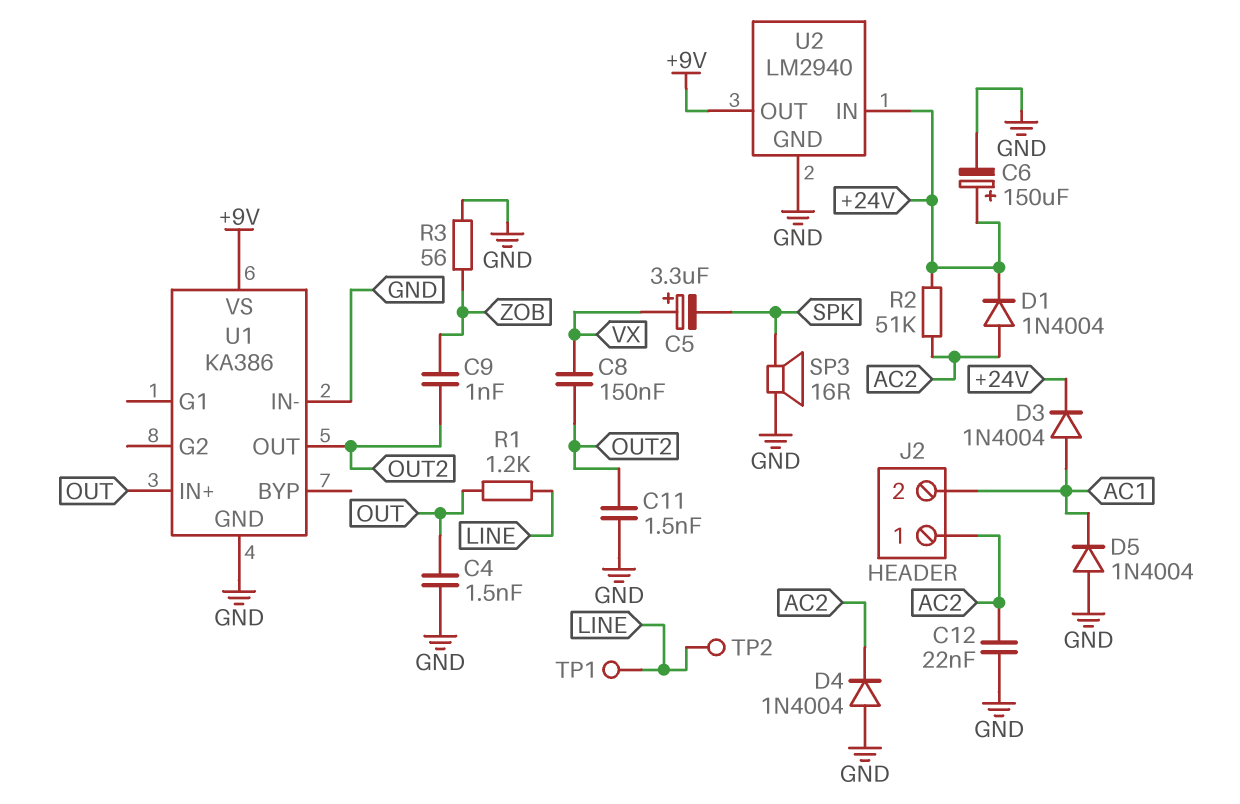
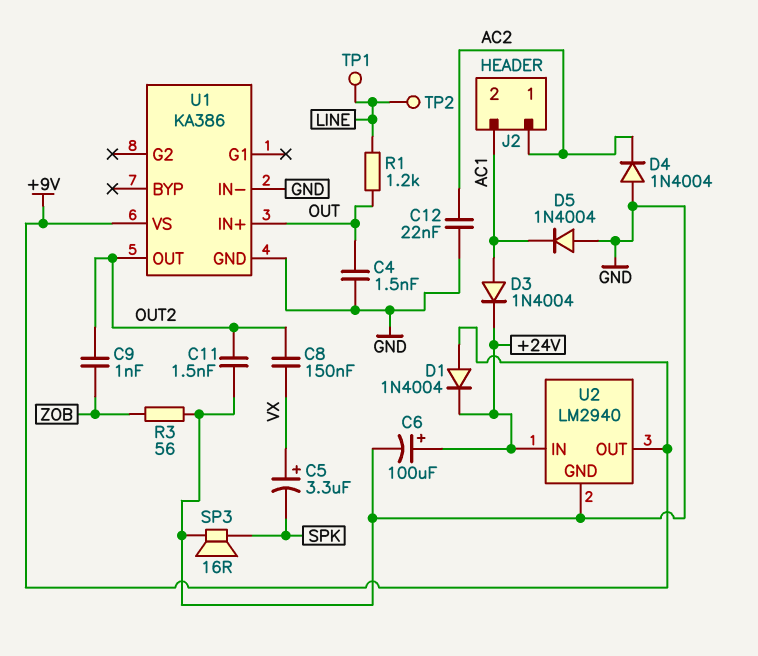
C6: 150uF (plus +24V, minus GND) -> 100uF (plus +24V, minus GND)
D1: diode 1N4004 (A AC2, K +24V) -> diode 1N4004 (A +9V, K +24V)
R2: 51k (+24V, AC2) -> none

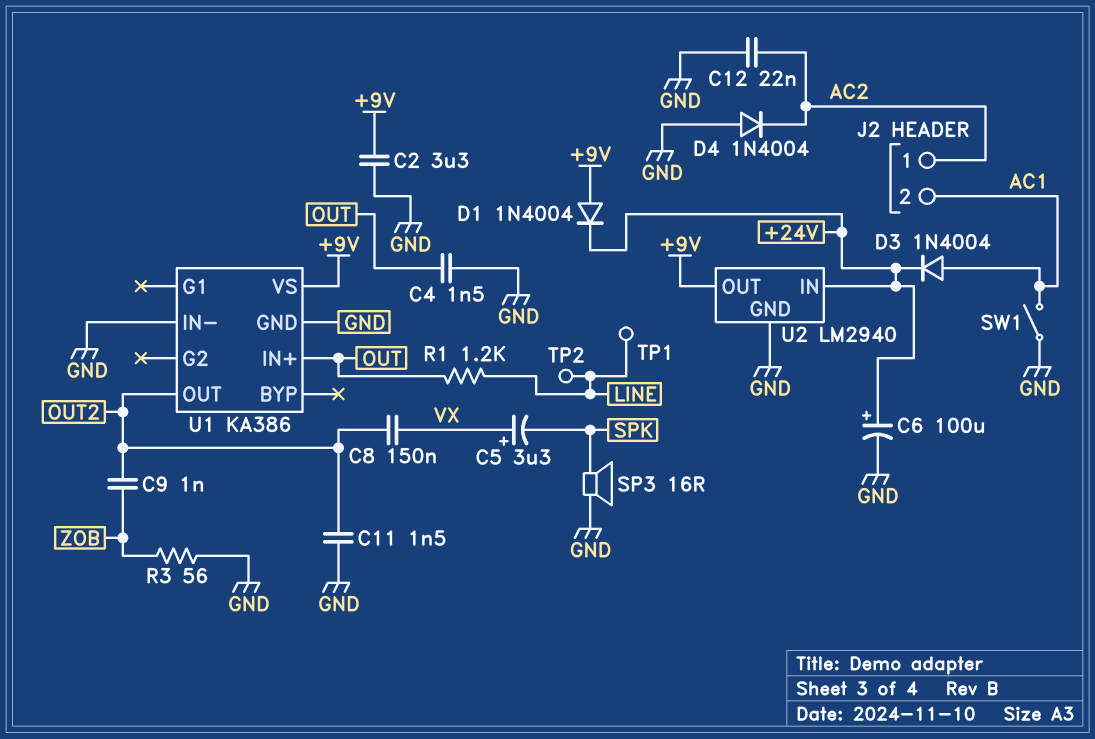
C2: none -> 3.3uF (+9V, GND)
D5: diode 1N4004 (A GND, K AC1) -> none
SW1: none -> switch (AC1, GND)

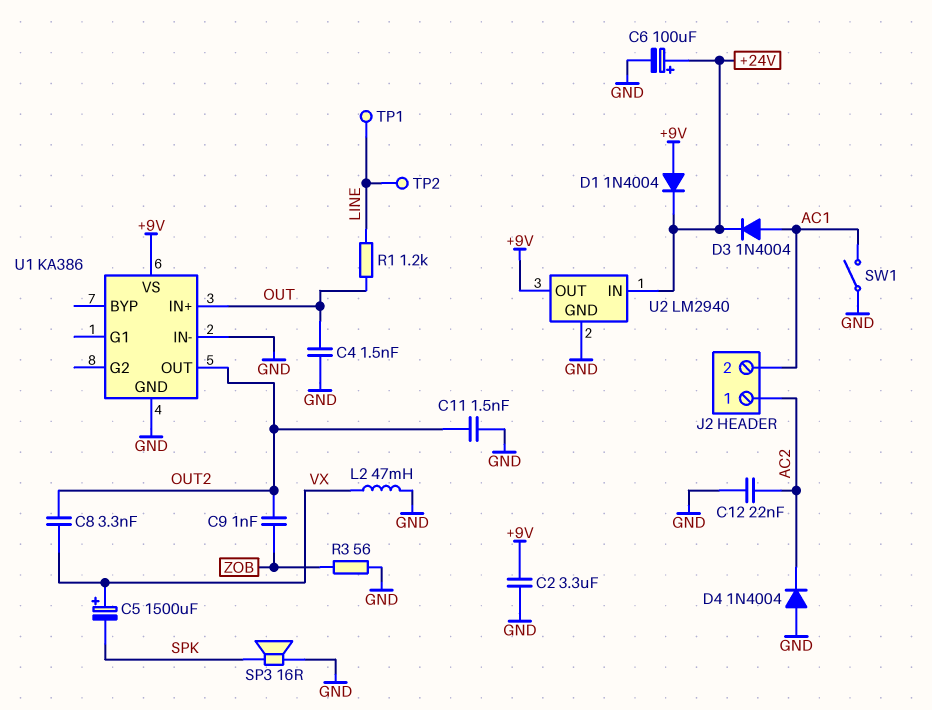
C5: 3.3uF (plus VX, minus SPK) -> 1500uF (plus VX, minus SPK)
C8: 150nF (OUT2, VX) -> 3.3nF (OUT2, VX)
L2: none -> 47mH (GND, VX)

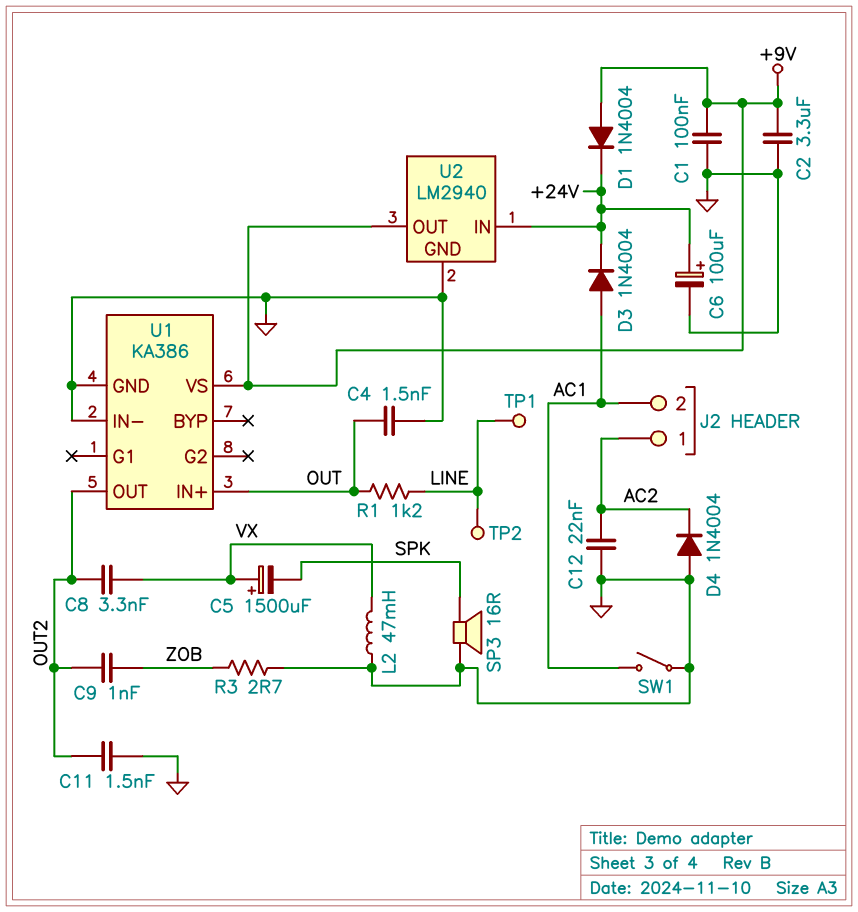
C1: none -> 100nF (+9V, GND)
R3: 56 (GND, ZOB) -> 2.7 (GND, ZOB)

